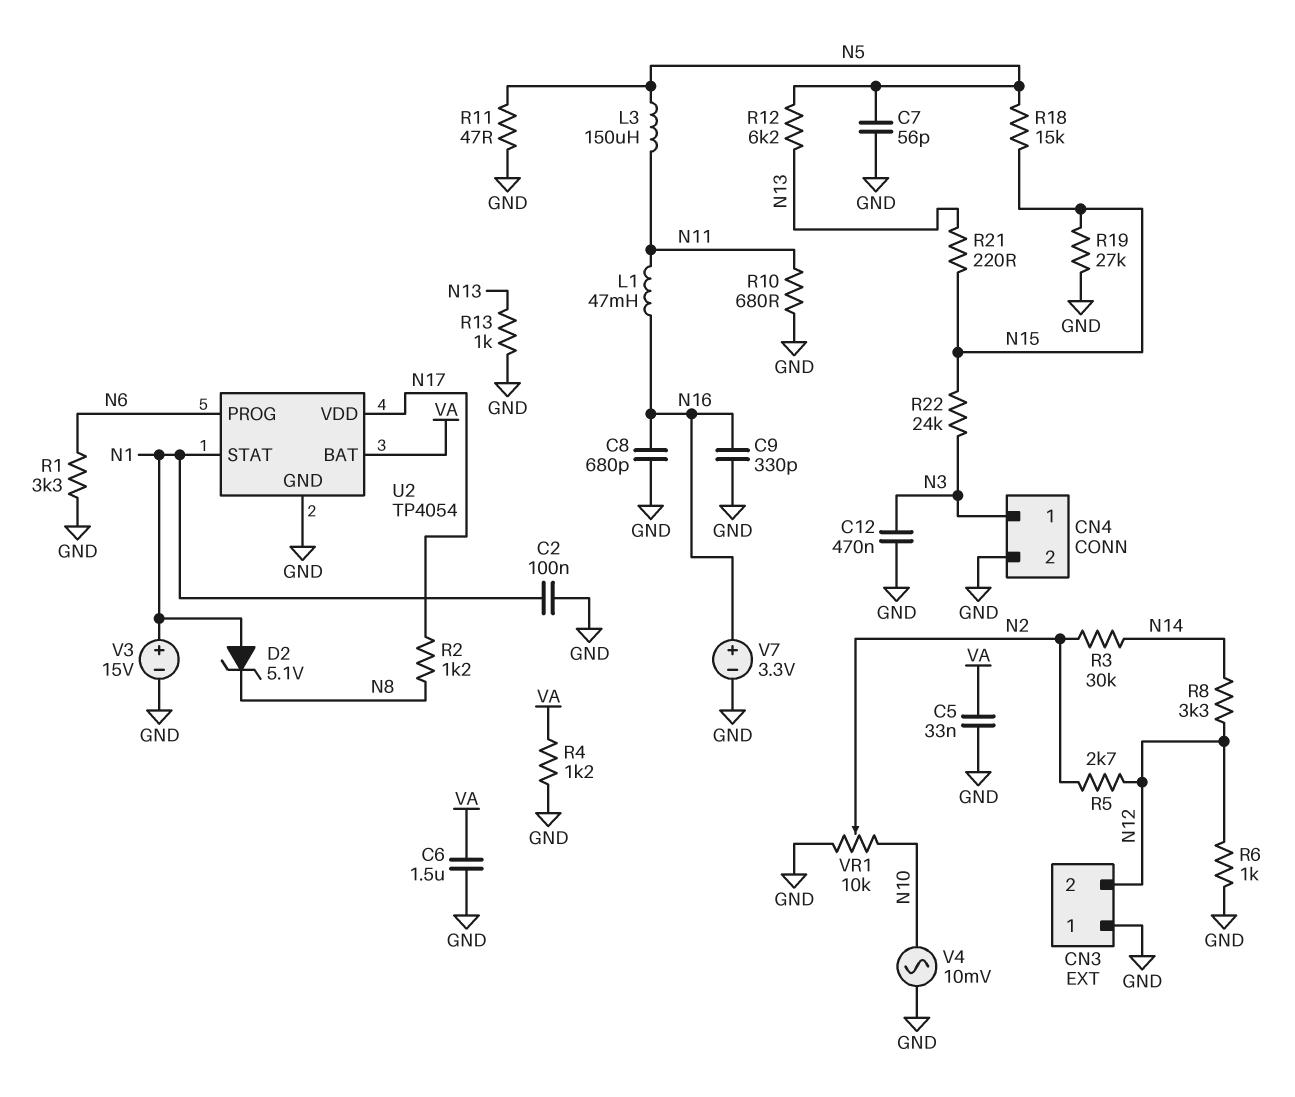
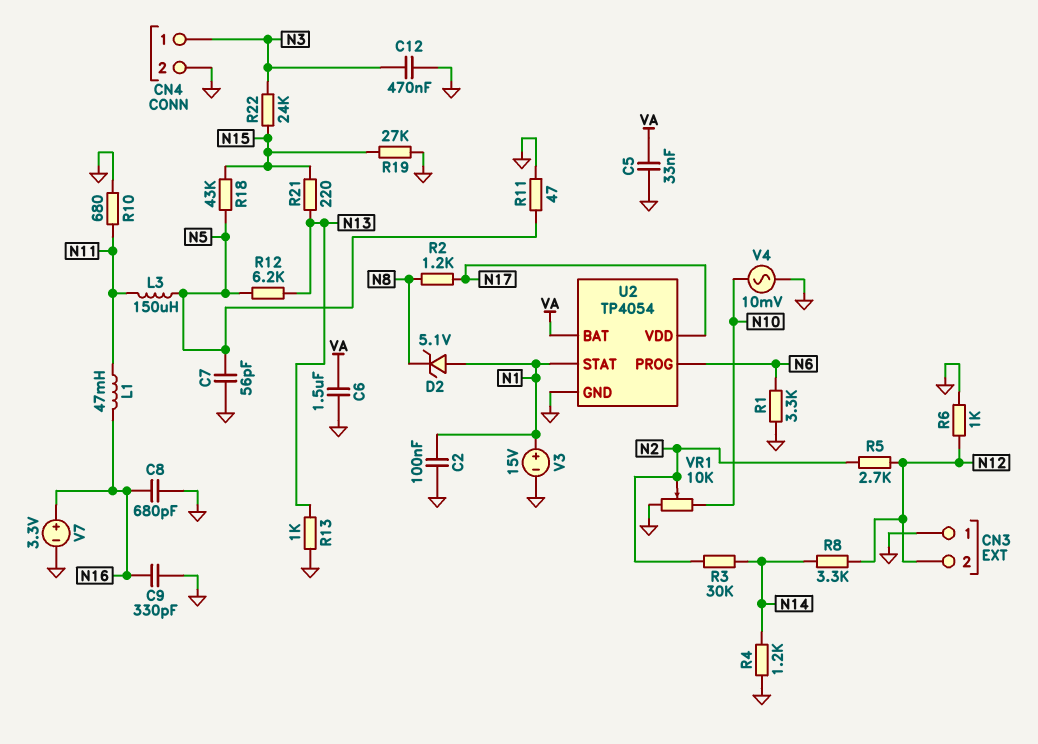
R4: 1.2k (GND, VA) -> 1.2k (GND, N14)
R18: 15k (N5, N15) -> 43k (N5, N15)

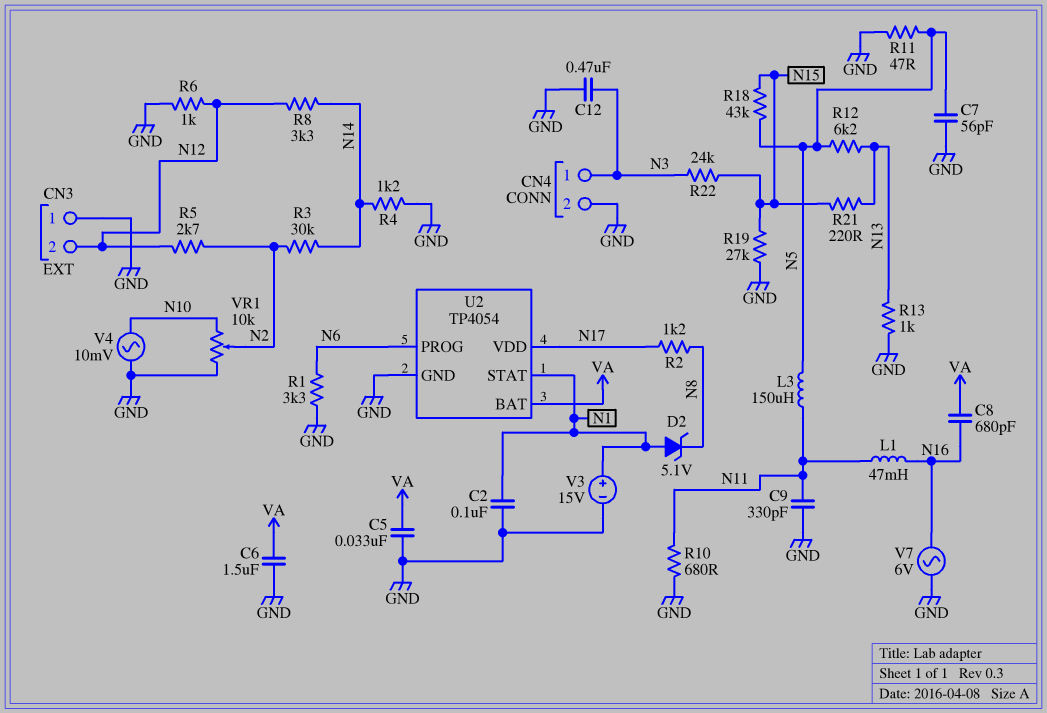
C8: 680pF (GND, N16) -> 680pF (N16, VA)
C9: 330pF (GND, N16) -> 330pF (GND, N11)
V7: 3.3V (plus N16, minus GND) -> AC 6V (GND, N16)

